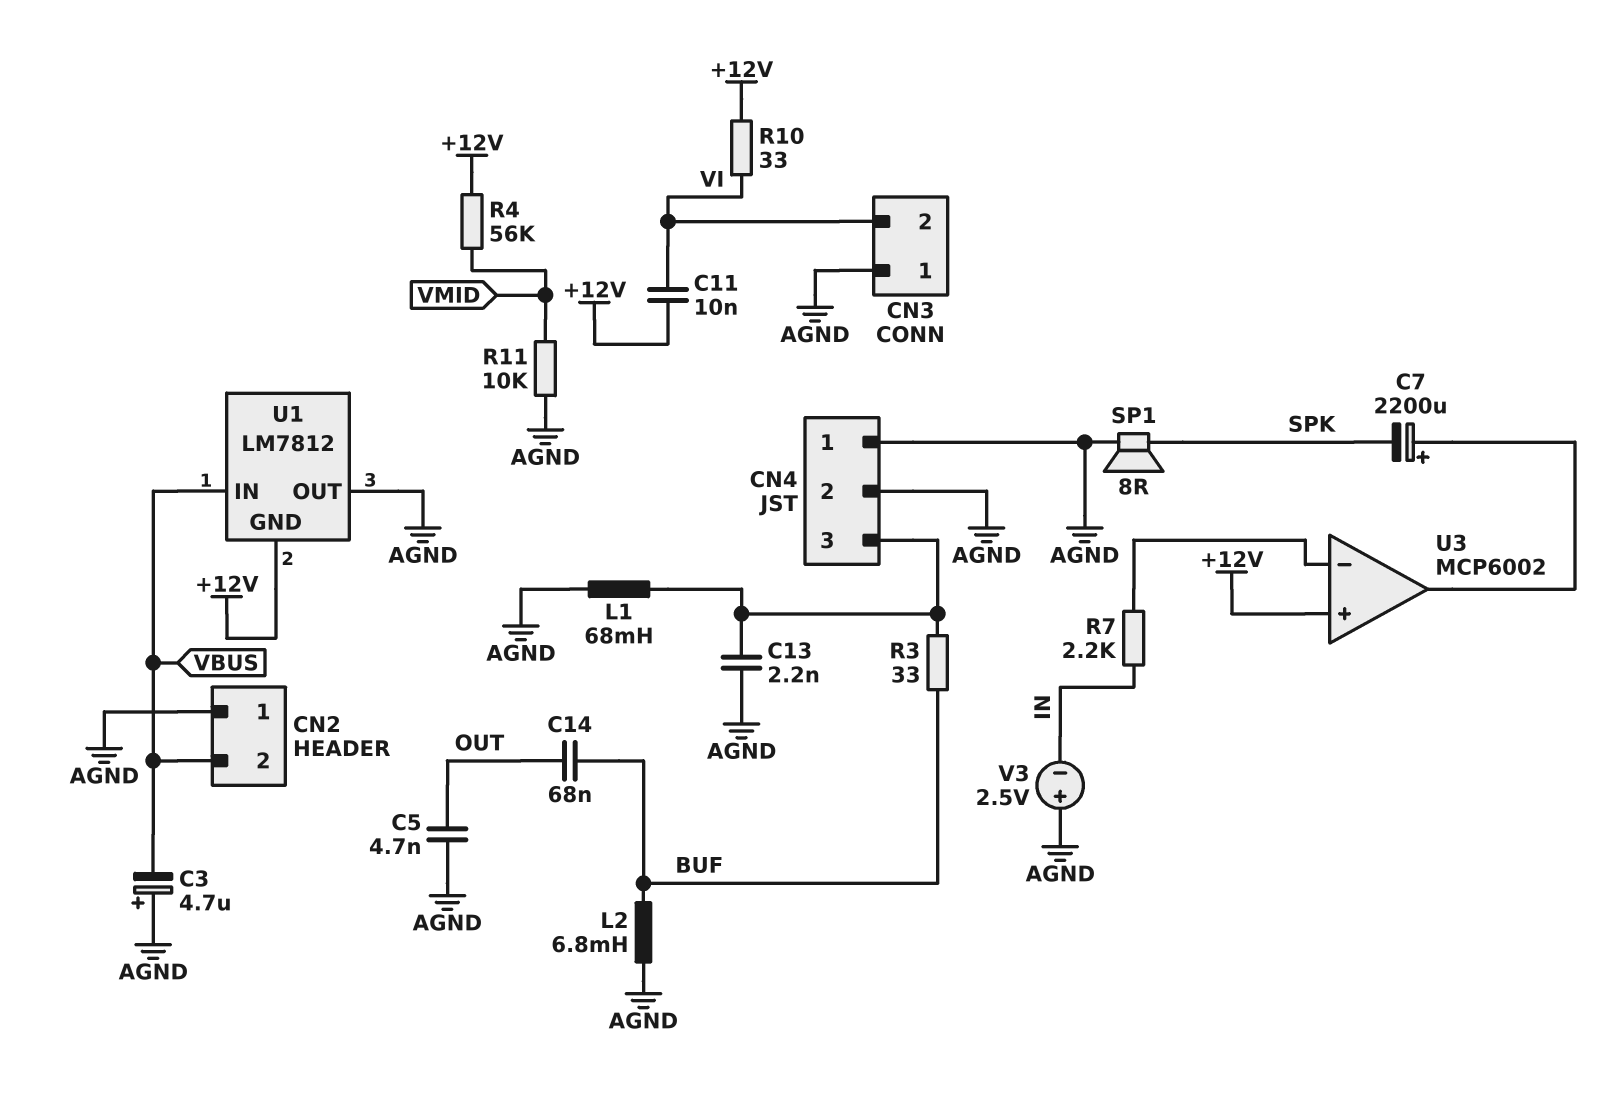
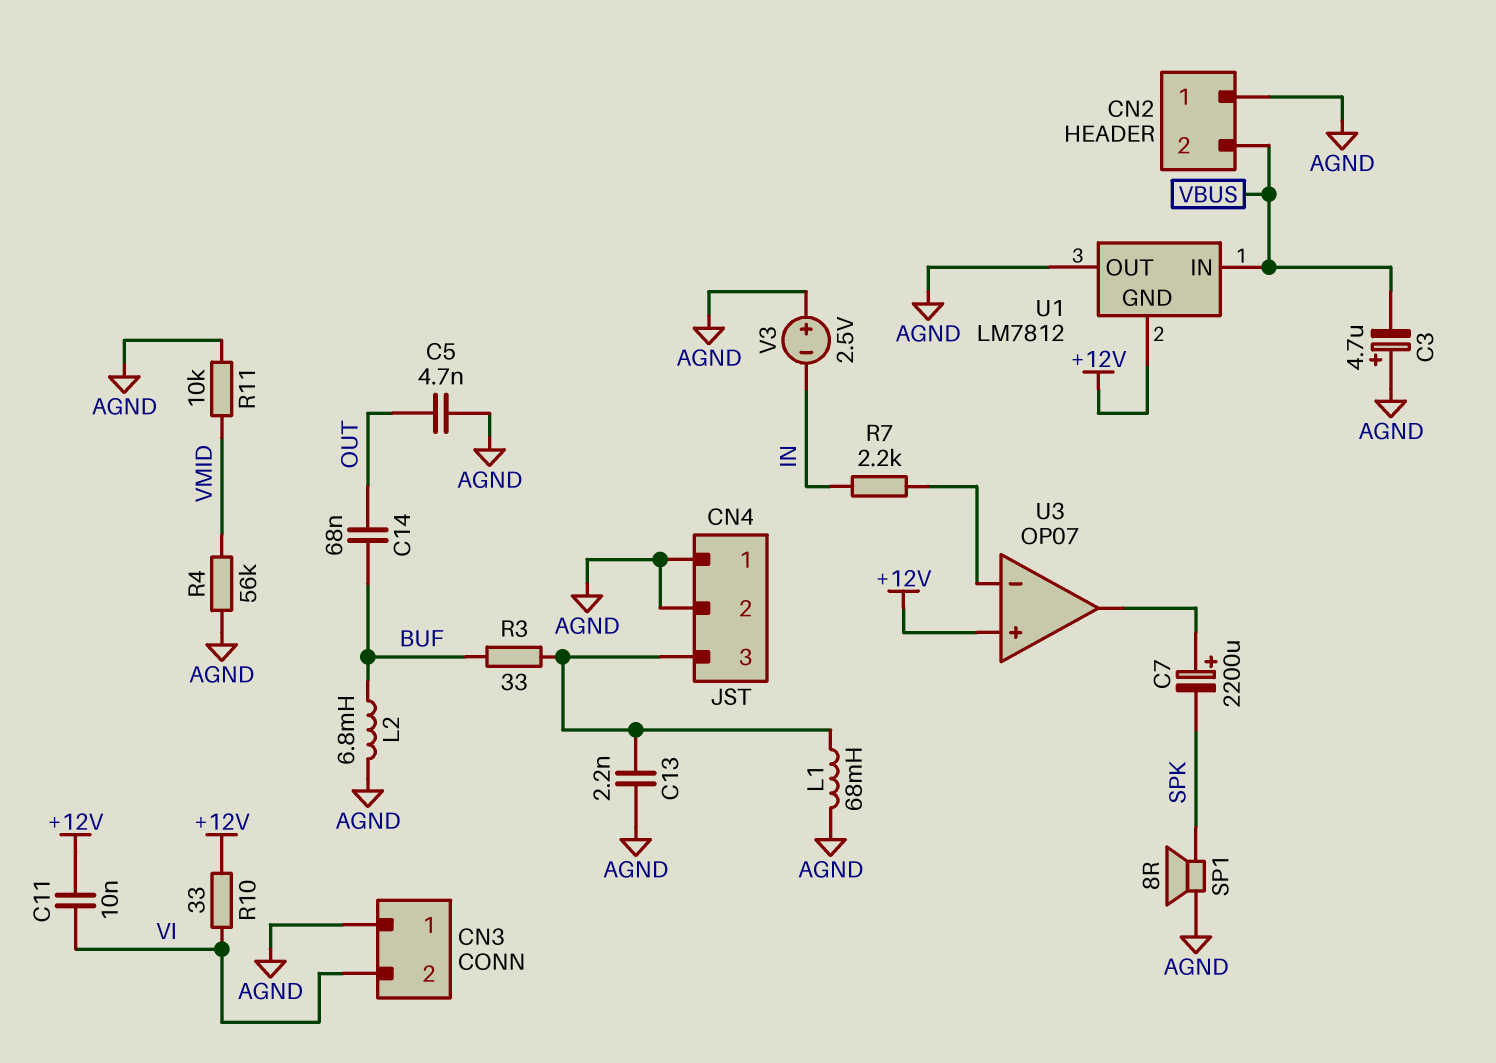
R4: 56k (+12V, VMID) -> 56k (AGND, VMID)
U3: MCP6002 -> OP07

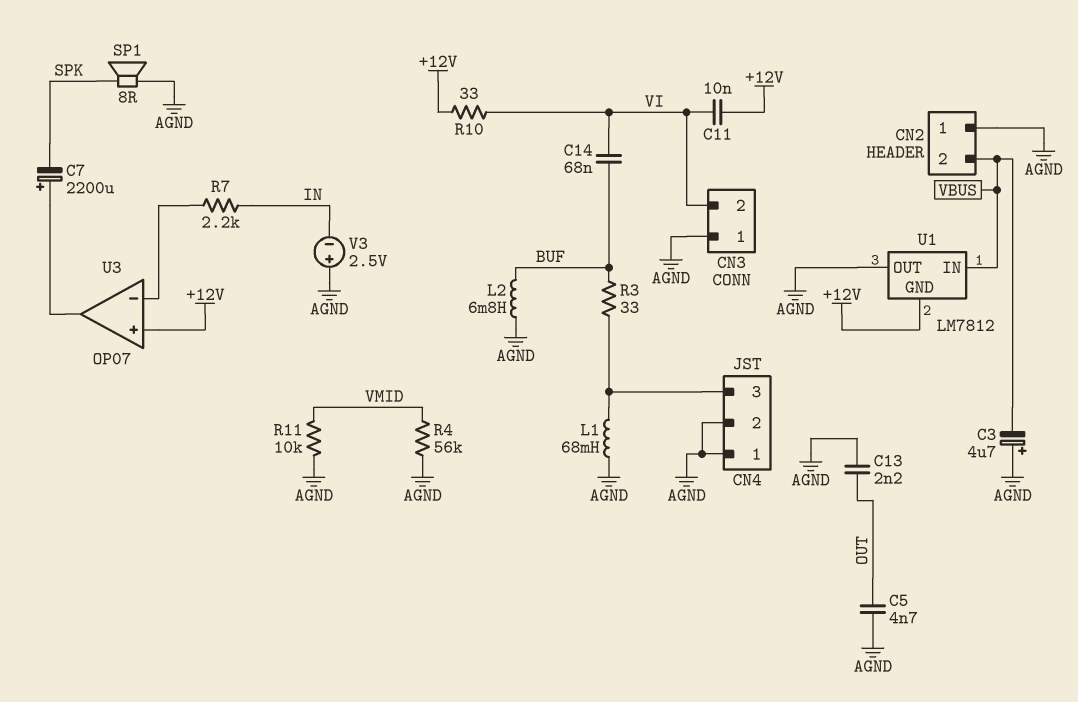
C13: 2.2nF (AGND, CN4/3) -> 2.2nF (AGND, OUT)
C14: 68nF (BUF, OUT) -> 68nF (BUF, VI)

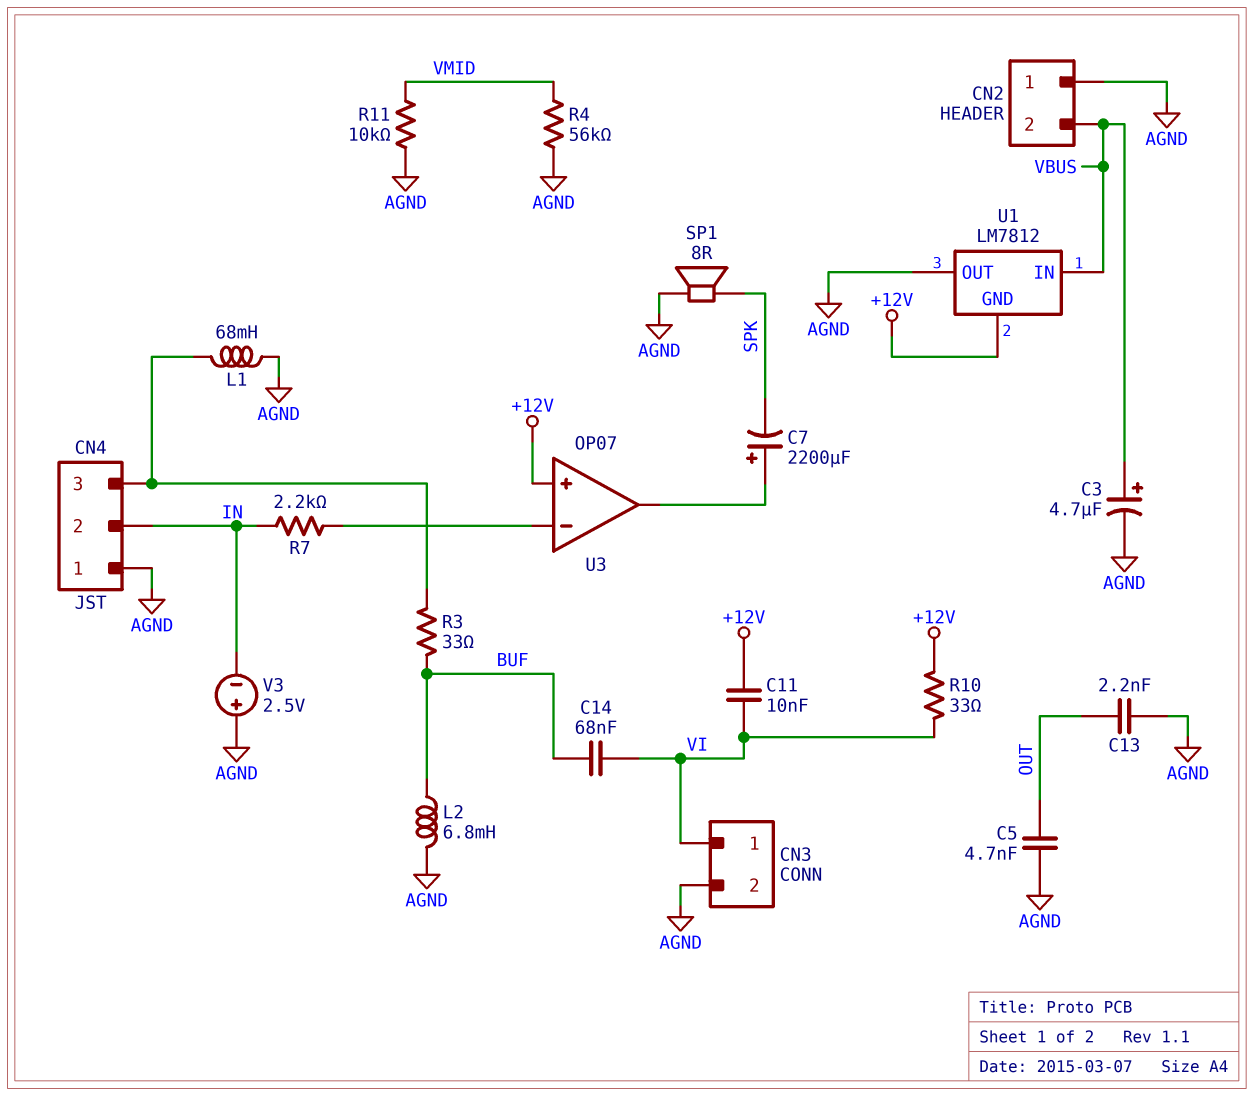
C3: 4.7uF (plus AGND, minus VBUS) -> 4.7uF (plus VBUS, minus AGND)
CN3 pin 1: AGND -> VI
CN3 pin 2: VI -> AGND
CN4 pin 2: AGND -> IN

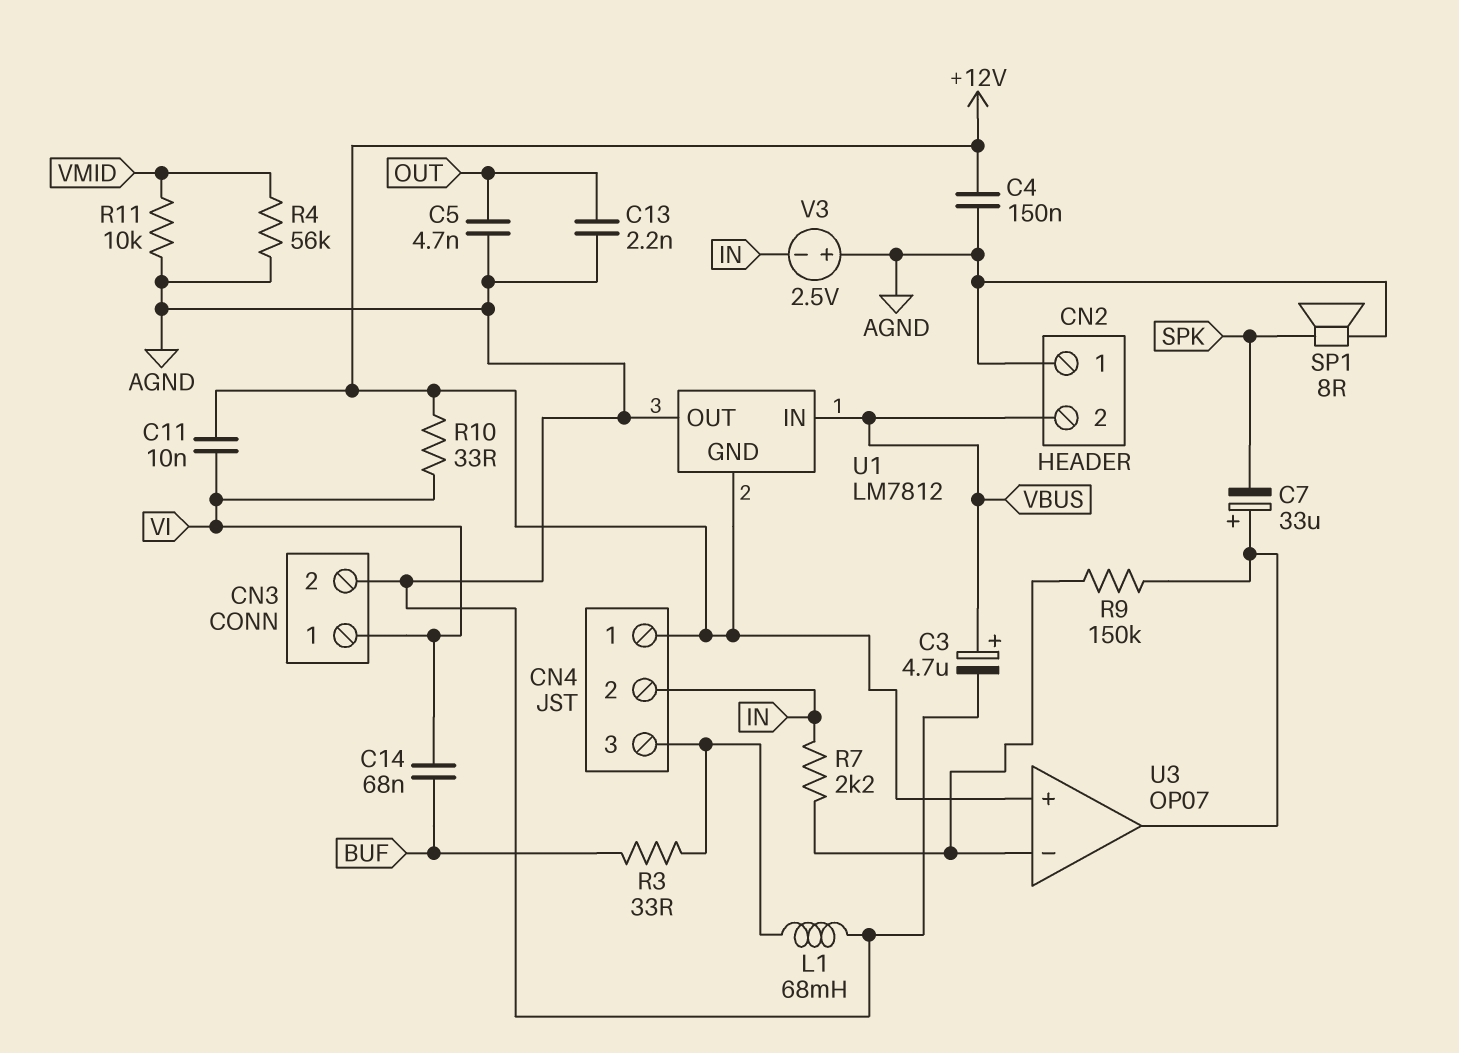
C4: none -> 150nF (+12V, AGND)
C7: 2200uF (plus U3/out, minus SPK) -> 33uF (plus U3/out, minus SPK)
CN4 pin 1: AGND -> +12V
L2: 6.8mH (AGND, BUF) -> none
R9: none -> 150k (U3/in-, U3/out)

